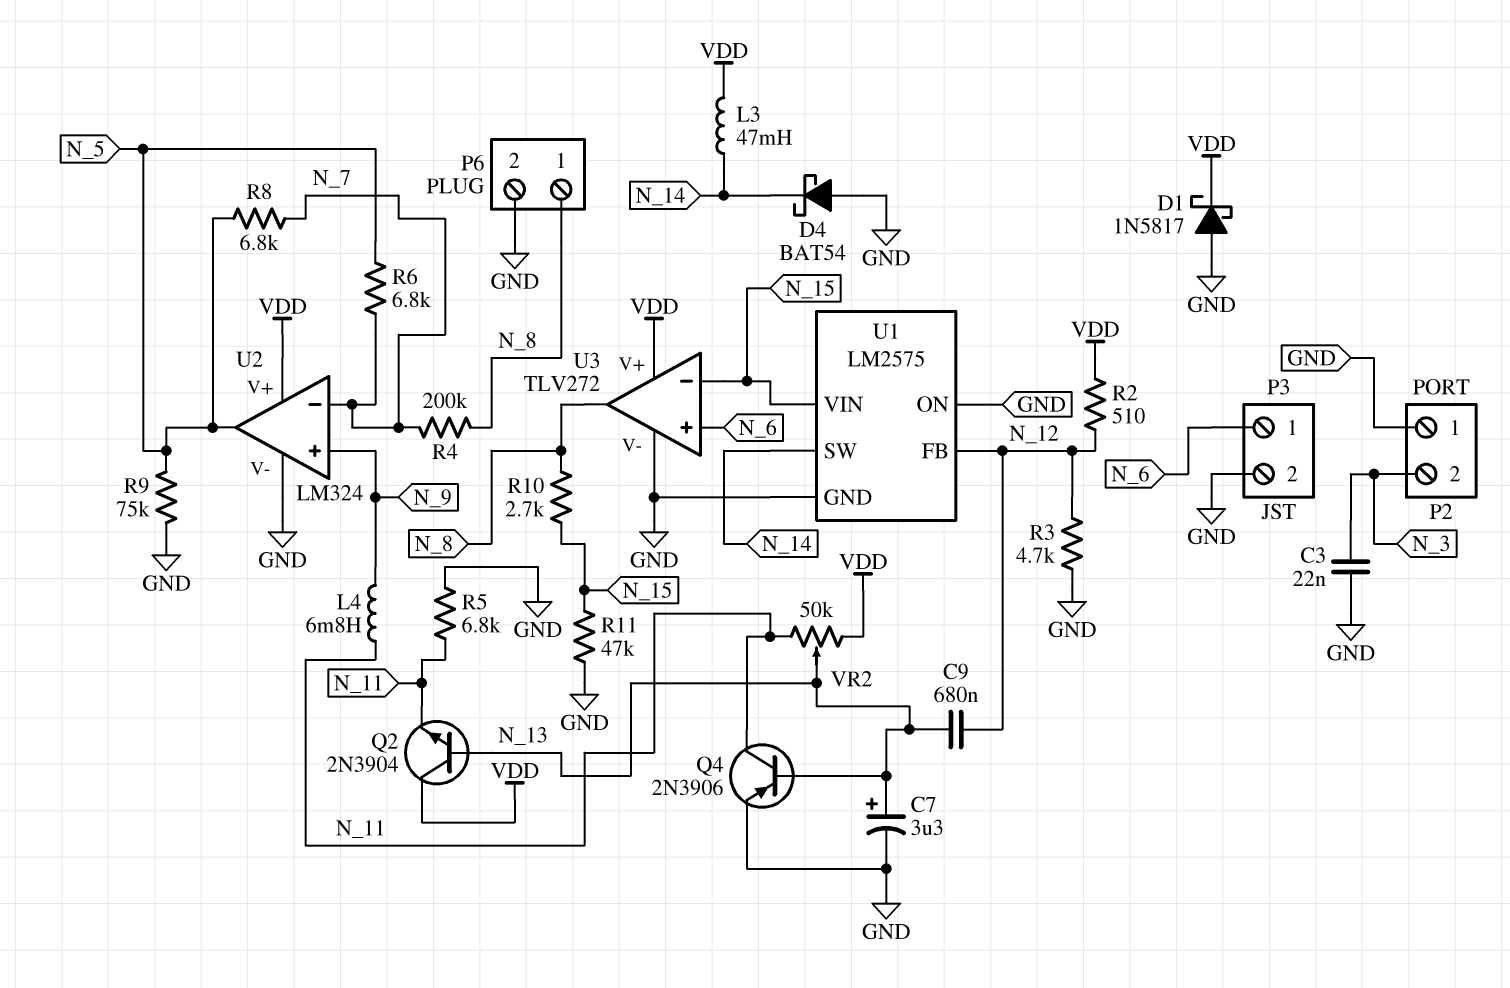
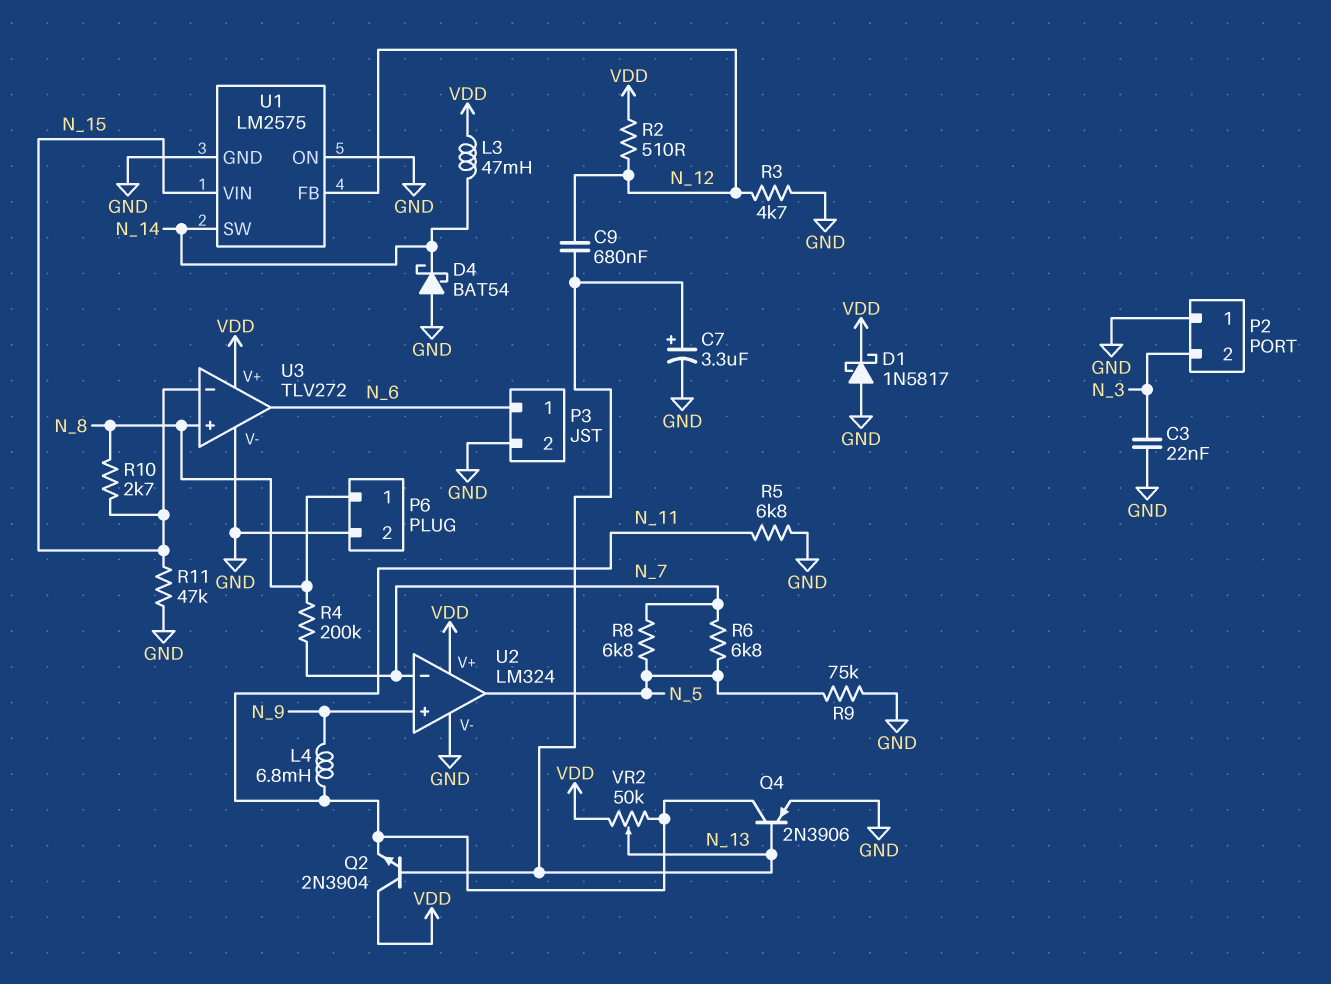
U3 pin in+: N_6 -> N_8
U3 pin out: N_8 -> N_6

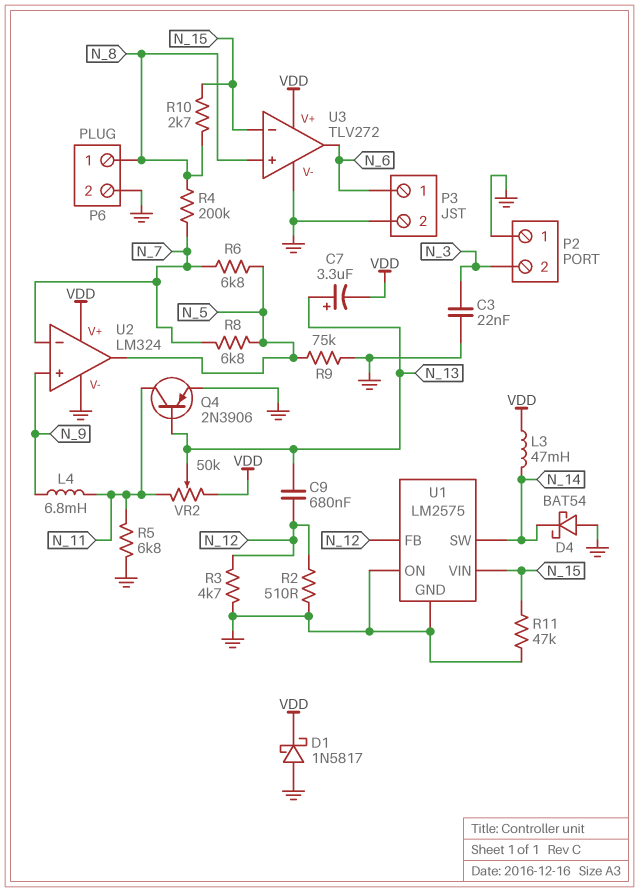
C7: 3.3uF (plus N_13, minus GND) -> 3.3uF (plus N_13, minus VDD)
Q2: NPN 2N3904 (B N_13, C VDD, E N_11) -> none
R2: 510 (N_12, VDD) -> 510 (GND, N_12)

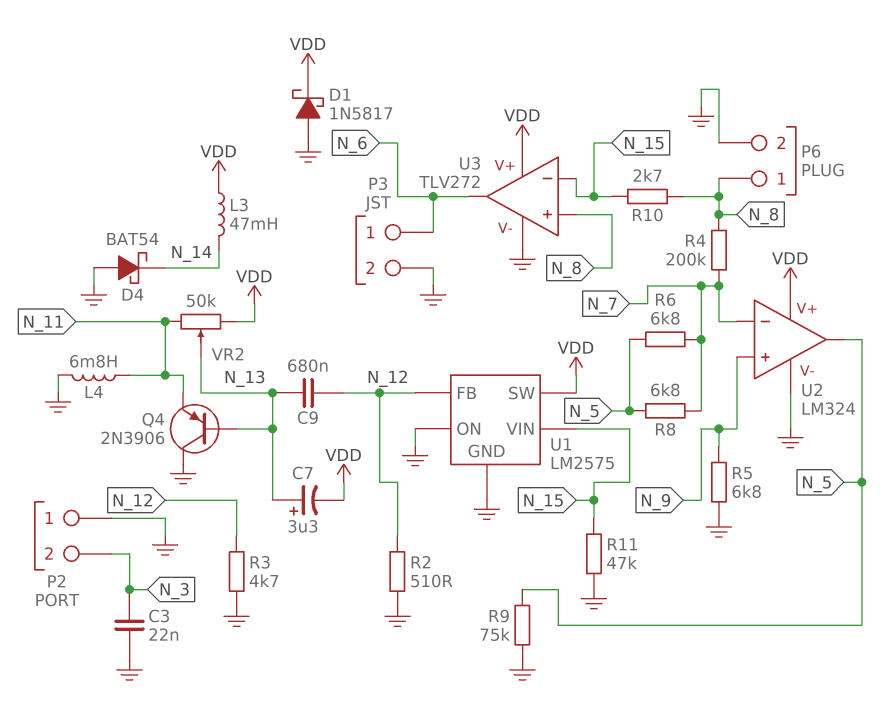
L4: 6.8mH (N_9, N_11) -> 6.8mH (GND, N_11)
Q4: PNP 2N3906 (B N_13, C N_11, E GND) -> PNP 2N3906 (B N_13, C GND, E N_11)
R5: 6.8k (GND, N_11) -> 6.8k (GND, N_9)
U1 pin SW: N_14 -> VDD

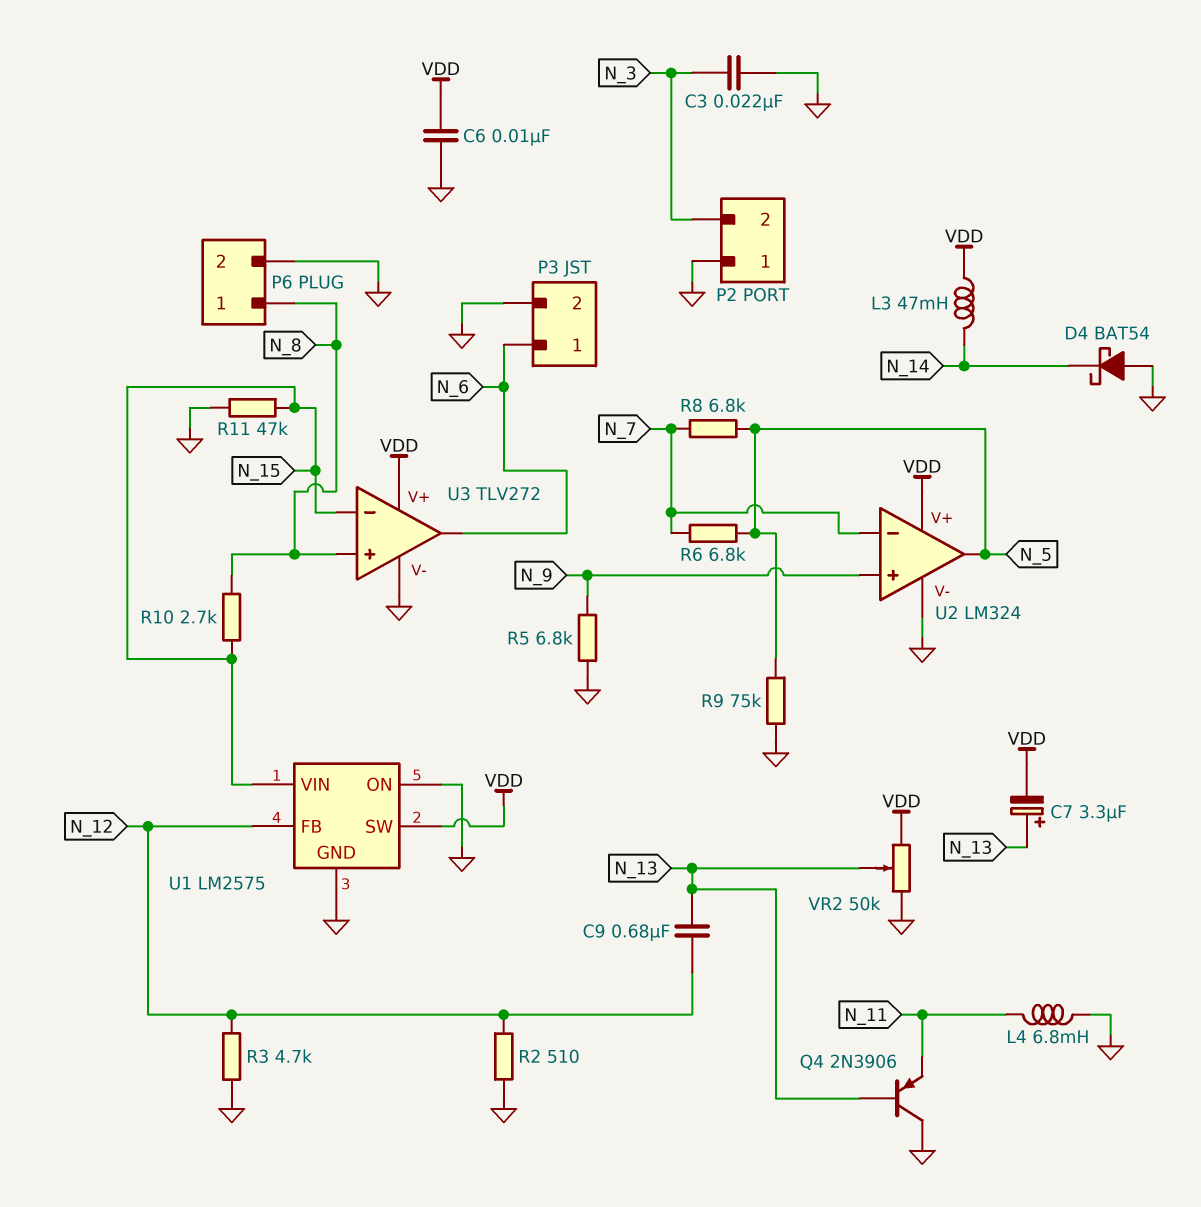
C6: none -> 10nF (GND, VDD)
D1: schottky 1N5817 (A GND, K VDD) -> none
R4: 200k (N_7, N_8) -> none
VR2: 50k (N_11, VDD, wiper N_13) -> 50k (GND, VDD, wiper N_13)

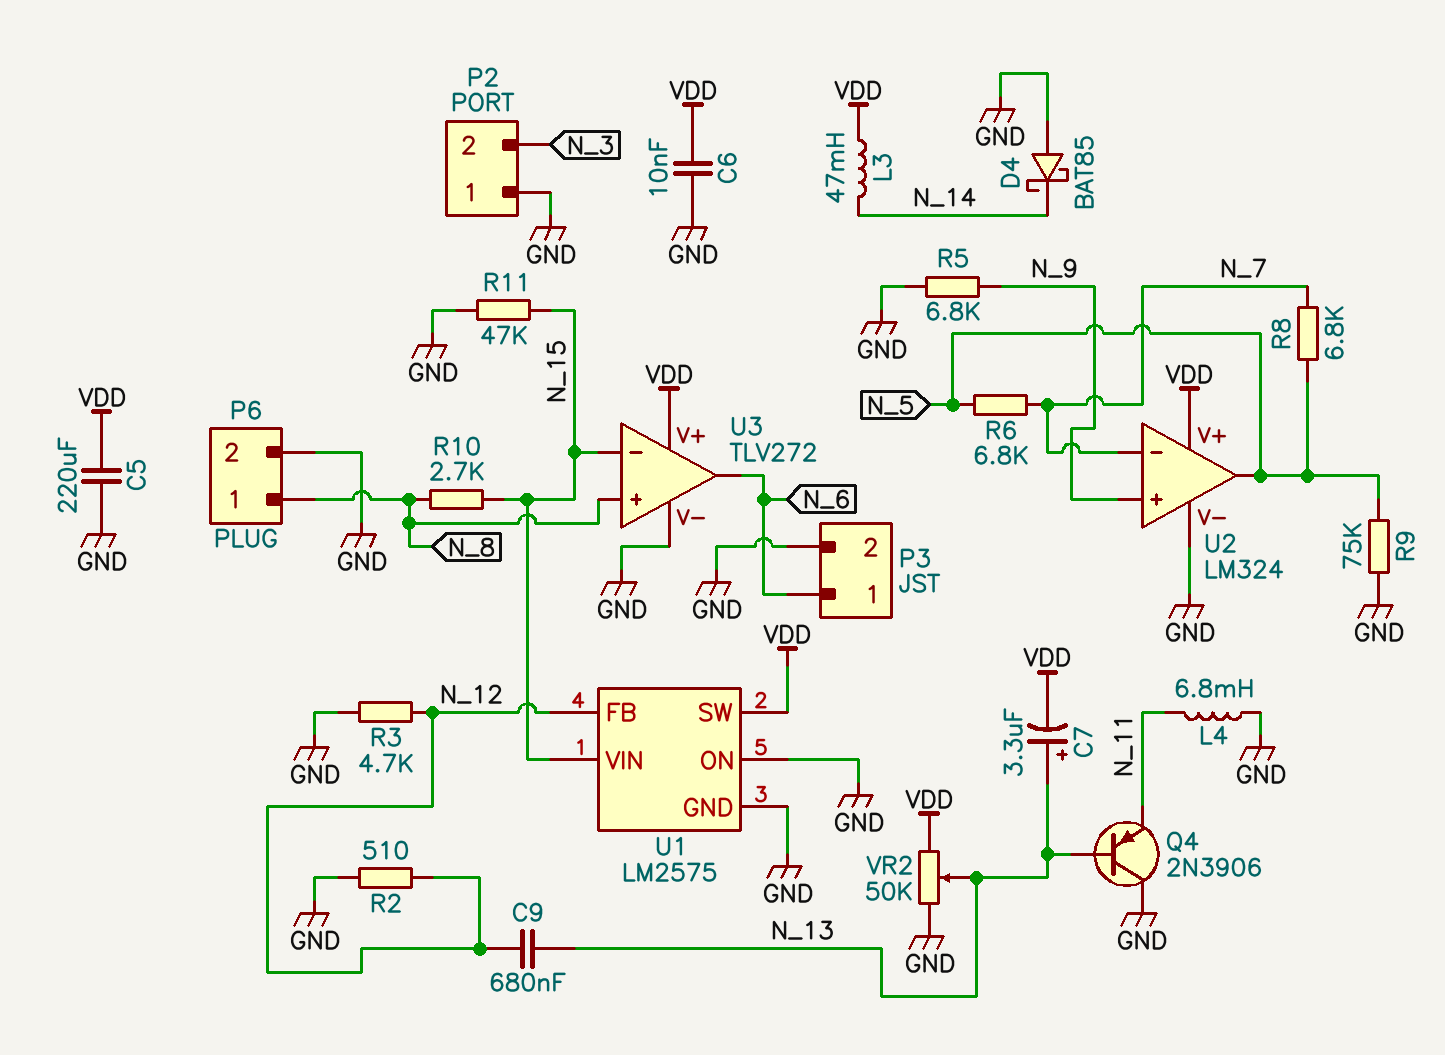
C3: 22nF (GND, N_3) -> none
C5: none -> 220uF (GND, VDD)
D4: schottky BAT54 (A GND, K N_14) -> schottky BAT85 (A GND, K N_14)

